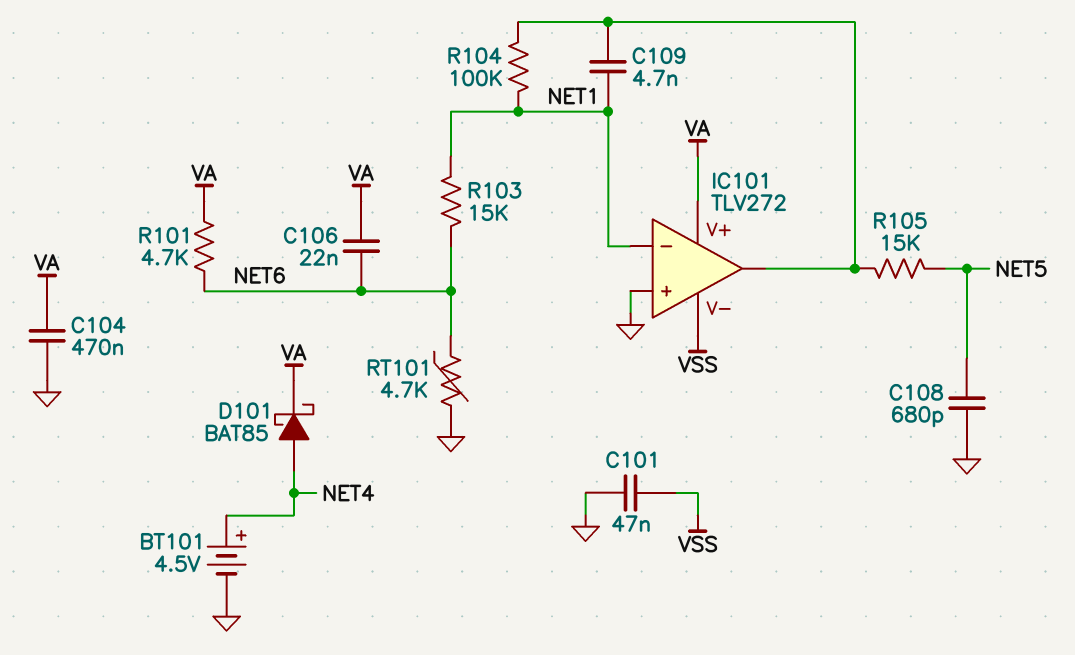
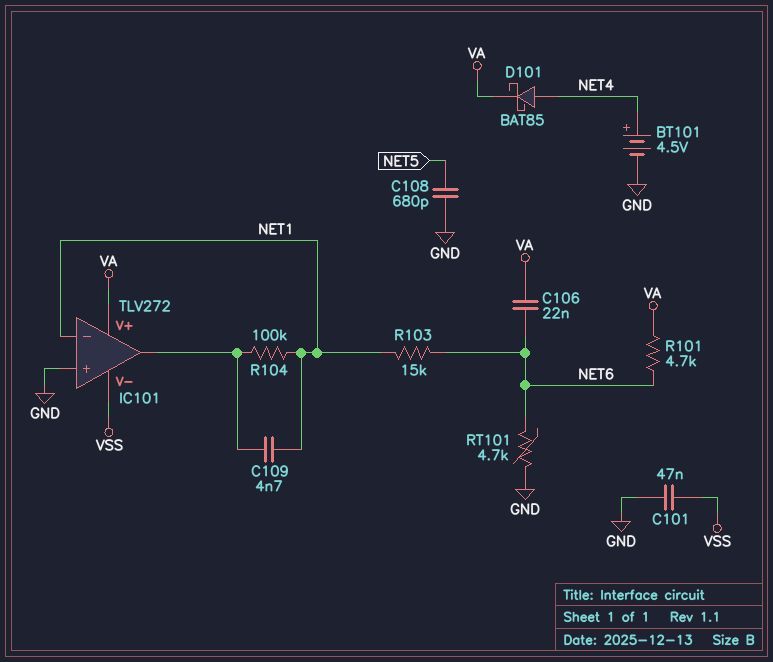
C104: 470nF (GND, VA) -> none
R105: 15k (IC101/out, NET5) -> none

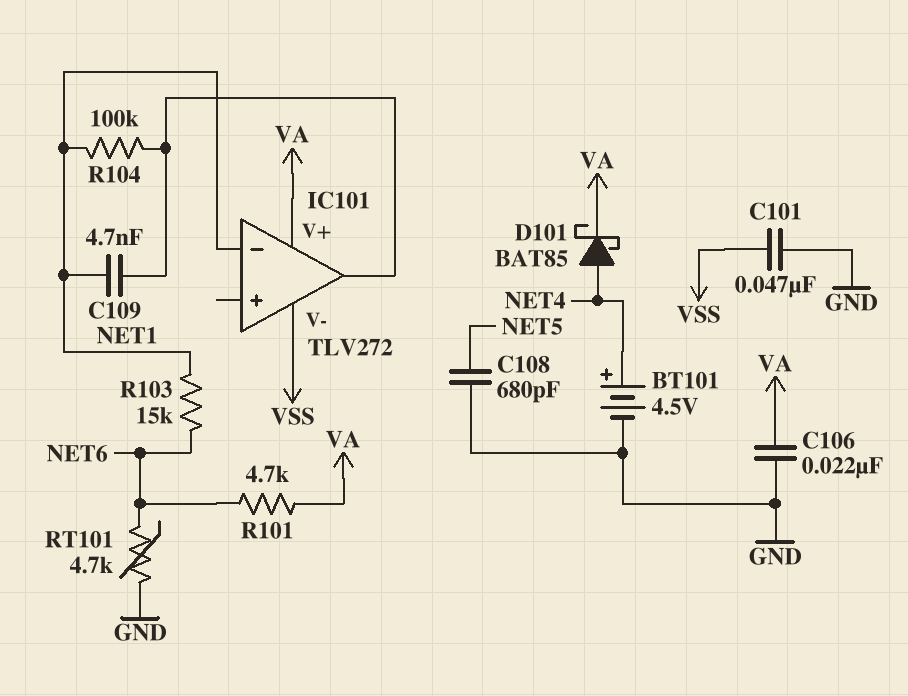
C106: 22nF (NET6, VA) -> 22nF (GND, VA)
IC101 pin in+: GND -> none

